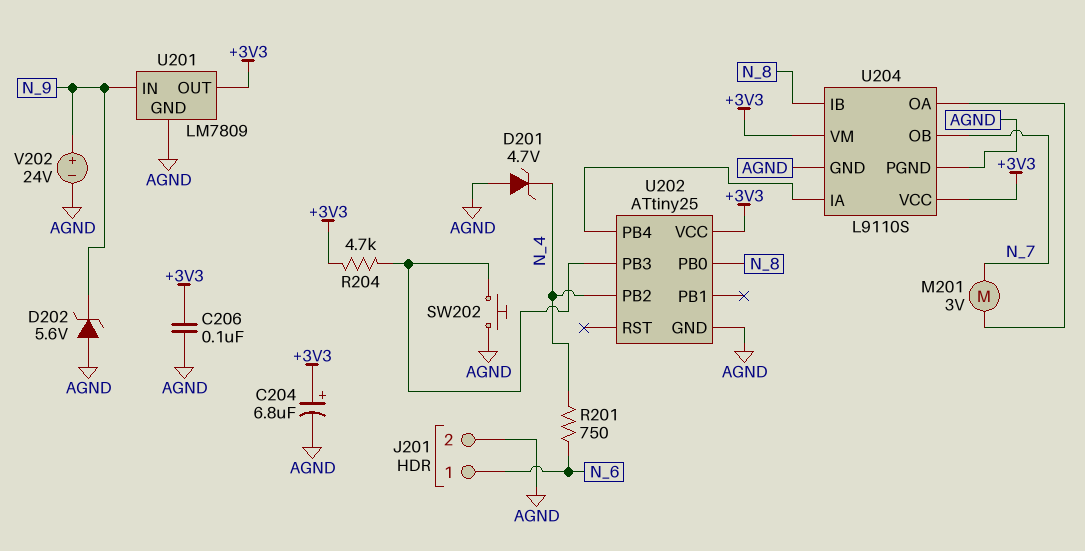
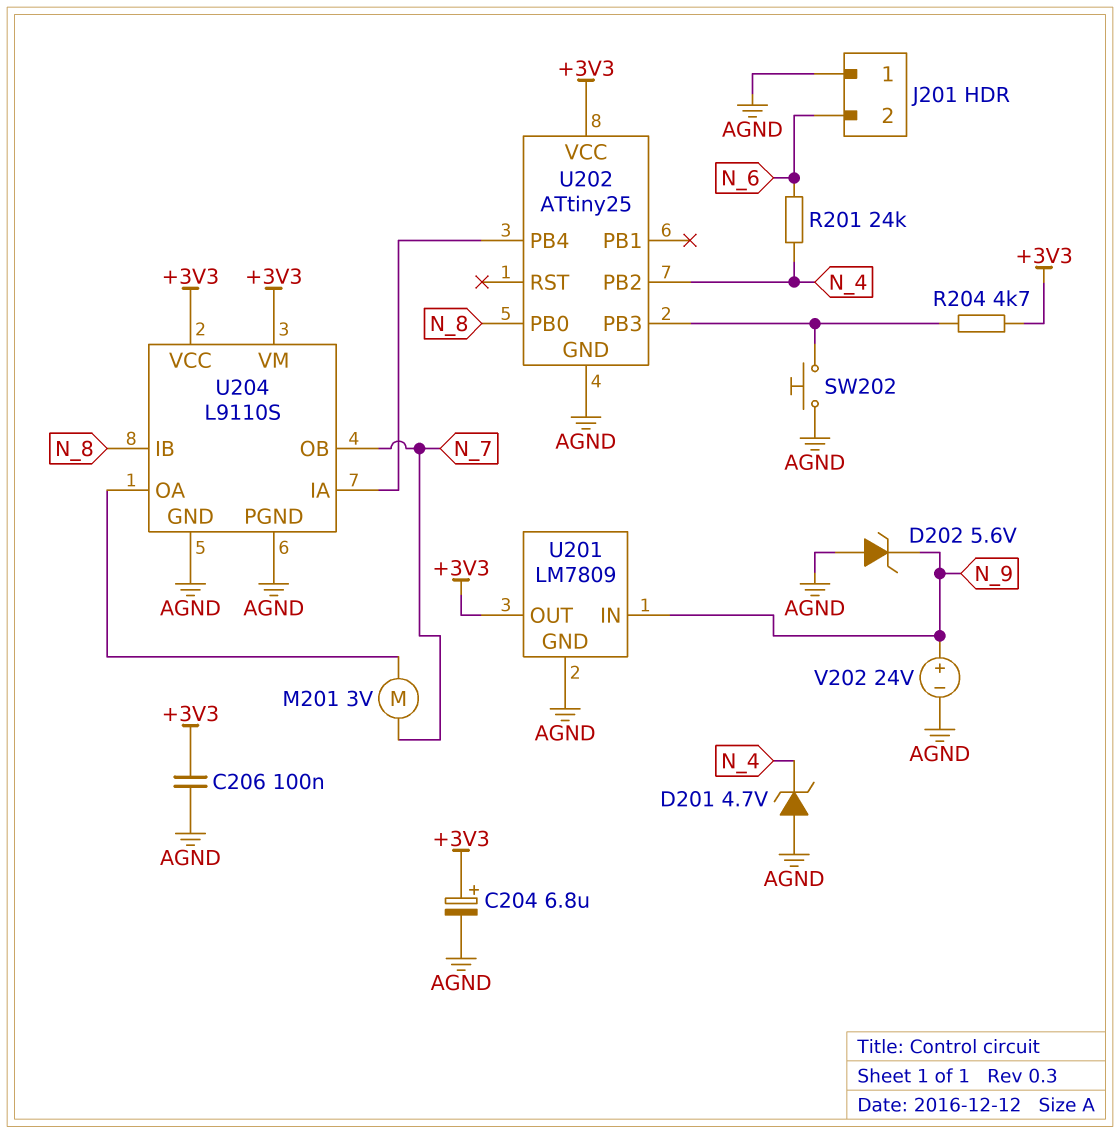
J201 pin 1: N_6 -> AGND
J201 pin 2: AGND -> N_6
R201: 750 (N_4, N_6) -> 24k (N_4, N_6)

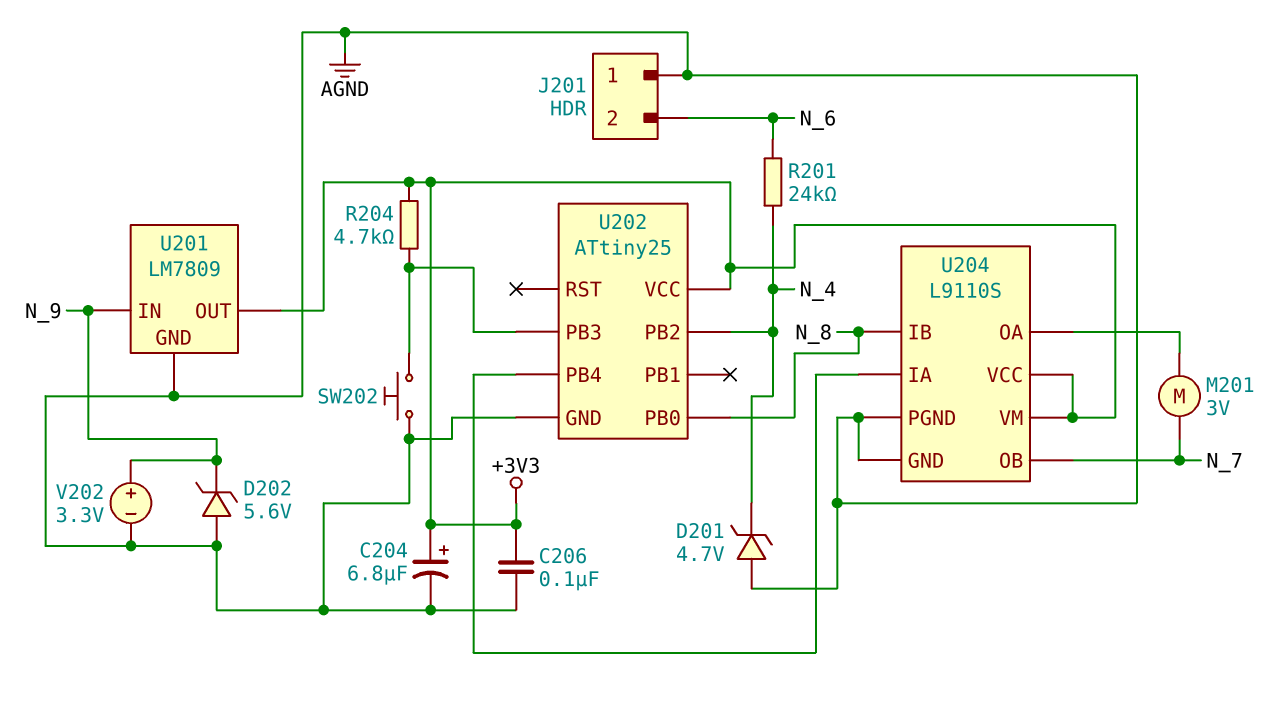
V202: 24V (plus N_9, minus AGND) -> 3.3V (plus N_9, minus AGND)

